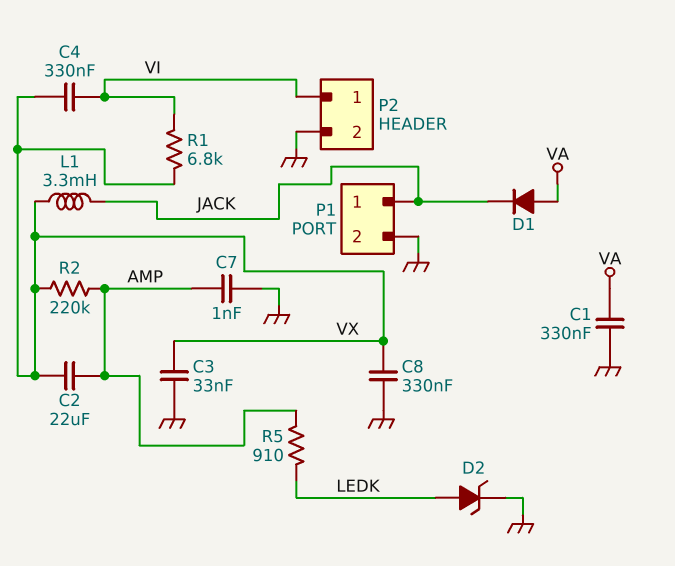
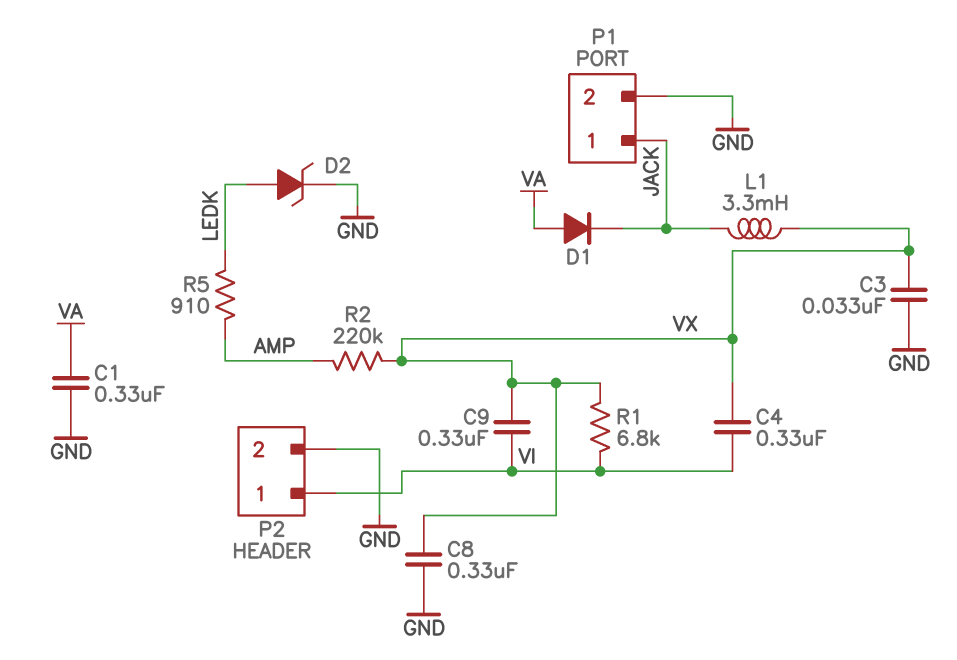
C2: 22uF (AMP, VX) -> none
C7: 1nF (AMP, GND) -> none
C9: none -> 330nF (VI, VX)

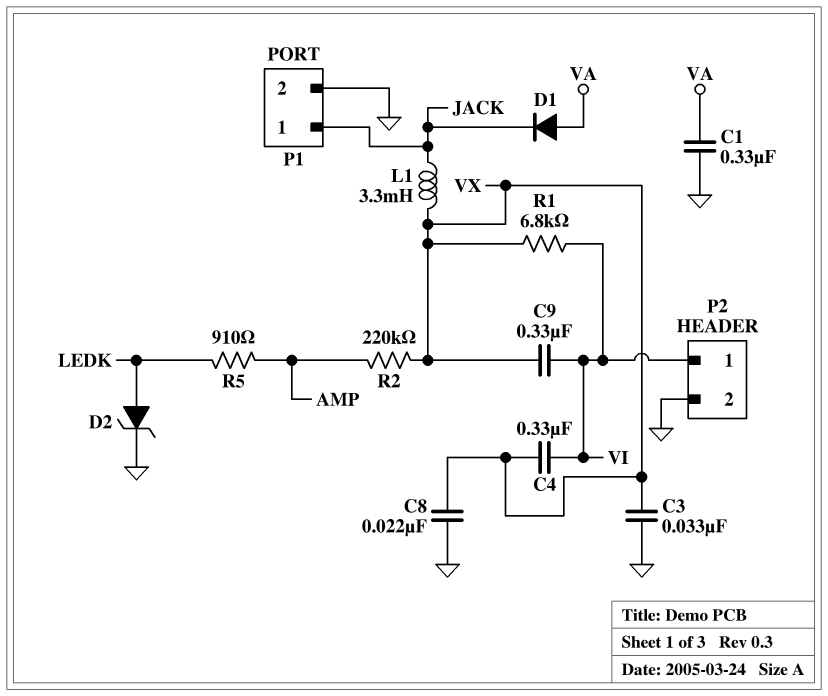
C8: 330nF (GND, VX) -> 22nF (GND, VX)

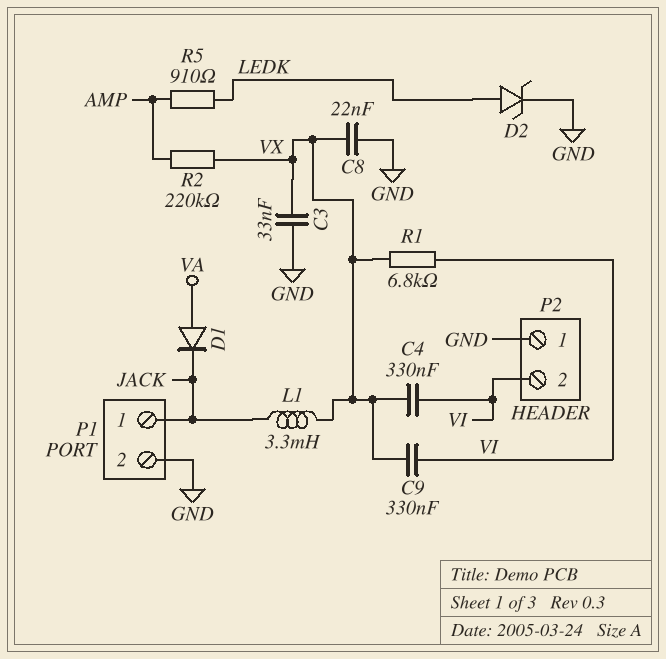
C1: 330nF (GND, VA) -> none
P2 pin 1: VI -> GND
P2 pin 2: GND -> VI

